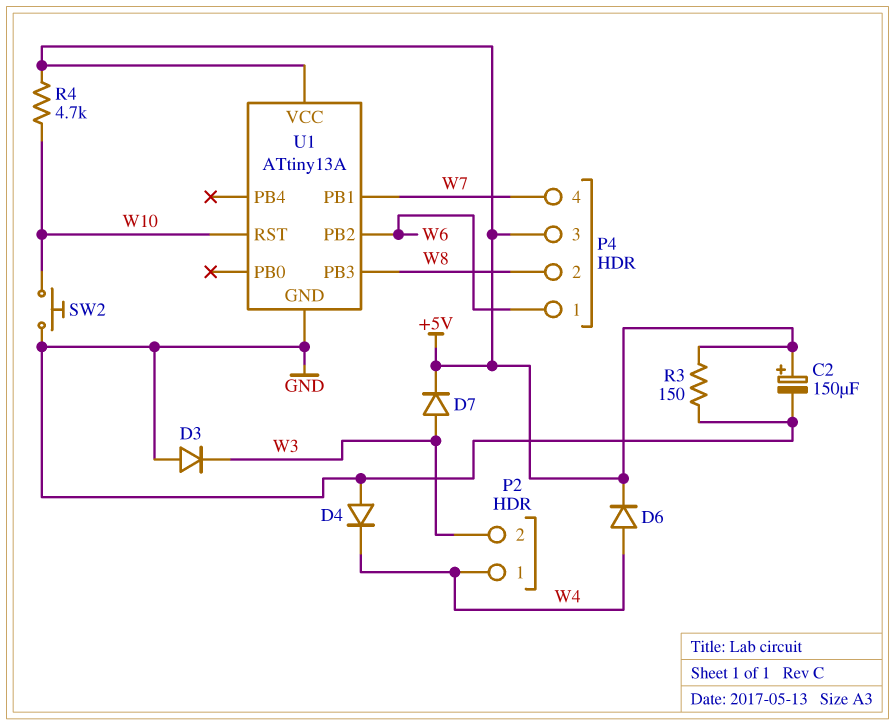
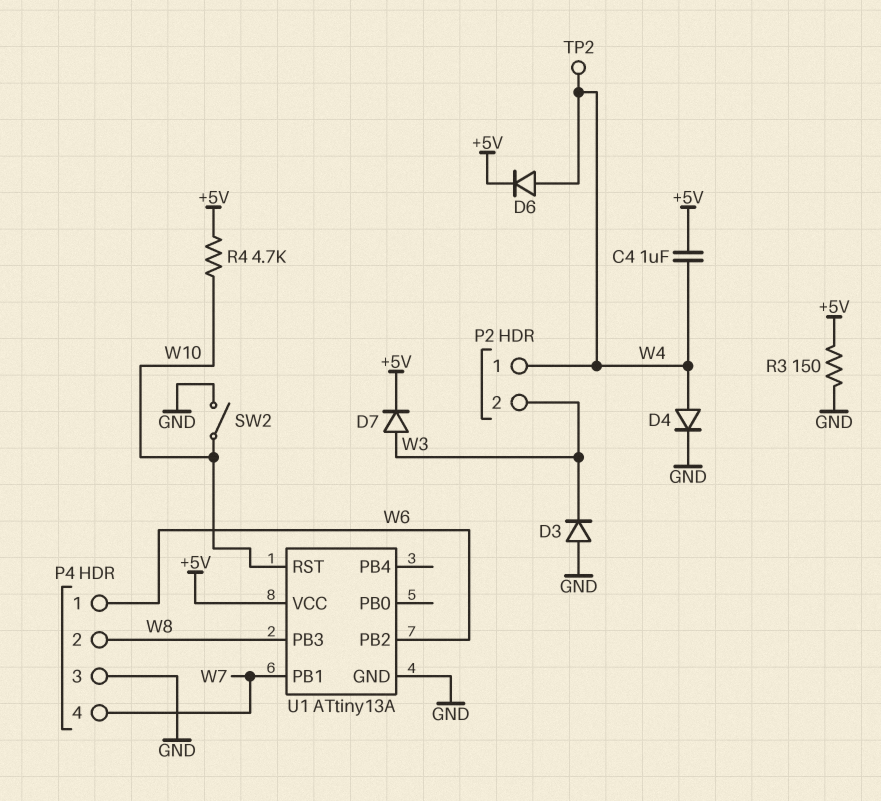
C2: 150uF (plus +5V, minus GND) -> none
C4: none -> 1uF (+5V, W4)
D4: diode (A GND, K W4) -> diode (A W4, K GND)
P4 pin 3: +5V -> GND
SW2: button (GND, W10) -> switch (GND, W10)
TP2: none -> test point (W4)

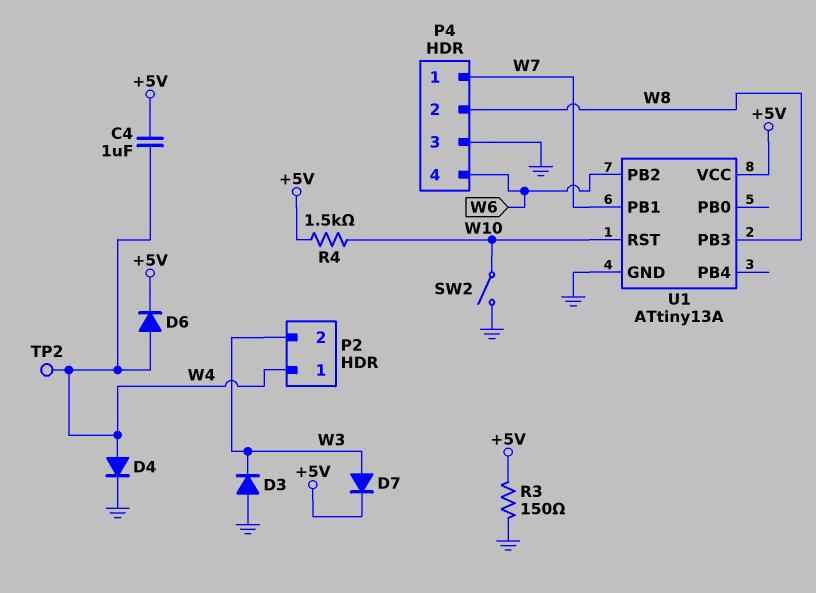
P4 pin 1: W6 -> W7
P4 pin 4: W7 -> W6
R4: 4.7k (+5V, W10) -> 1.5k (+5V, W10)

